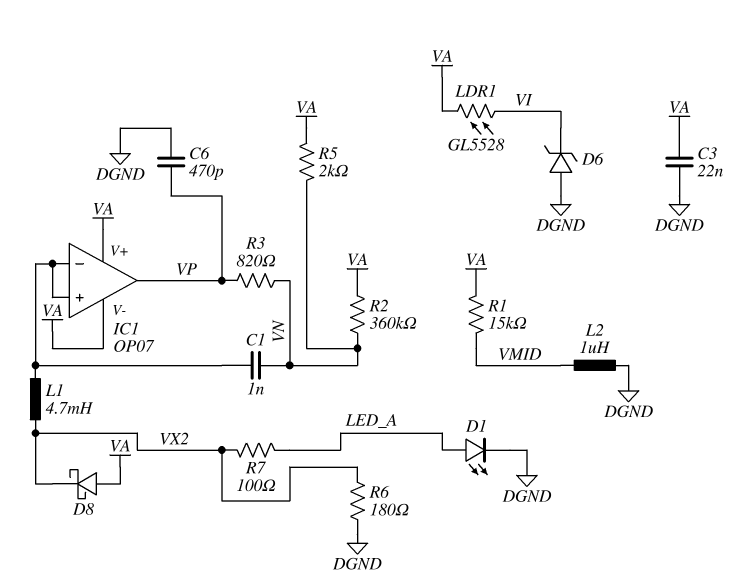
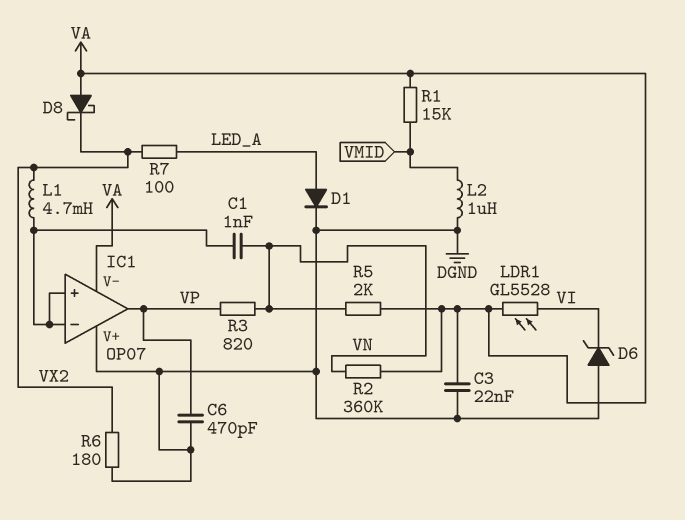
D1: LED (A LED_A, K DGND) -> diode (A LED_A, K DGND)
IC1 pin V+: VA -> DGND

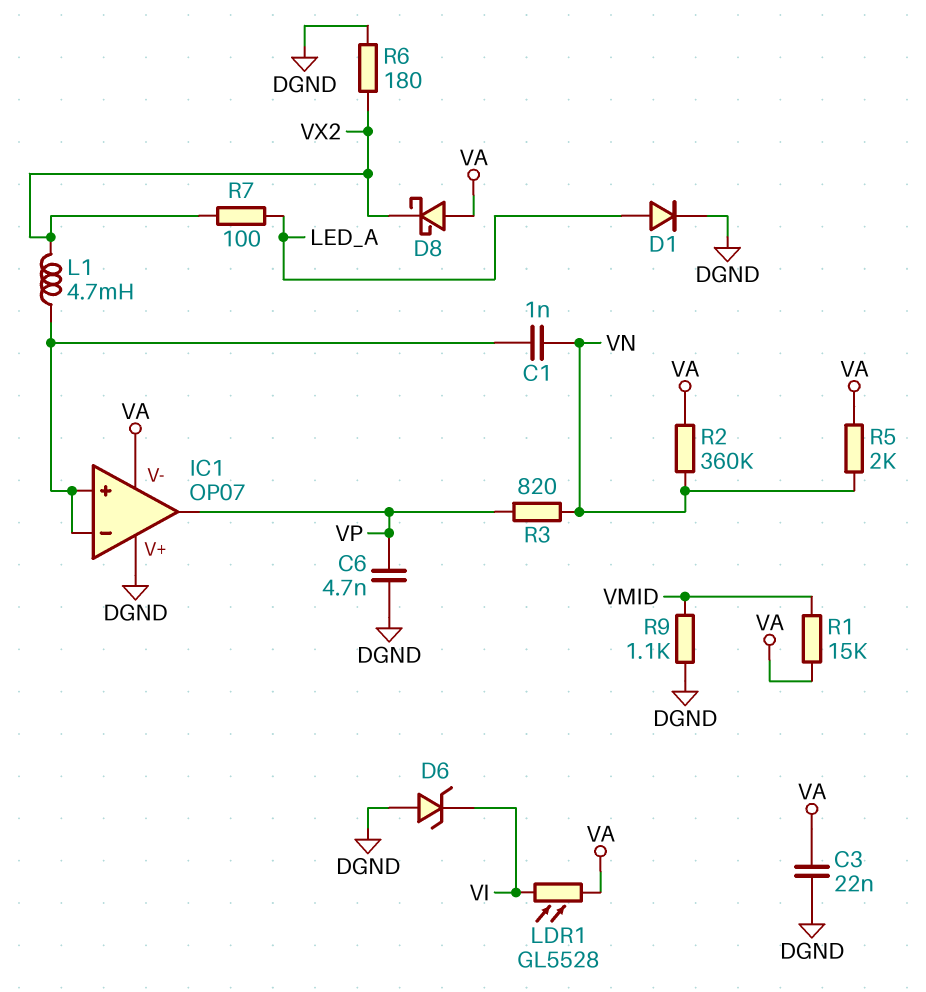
C6: 470pF (DGND, VP) -> 4.7nF (DGND, VP)
L2: 1uH (DGND, VMID) -> none
R9: none -> 1.1k (DGND, VMID)

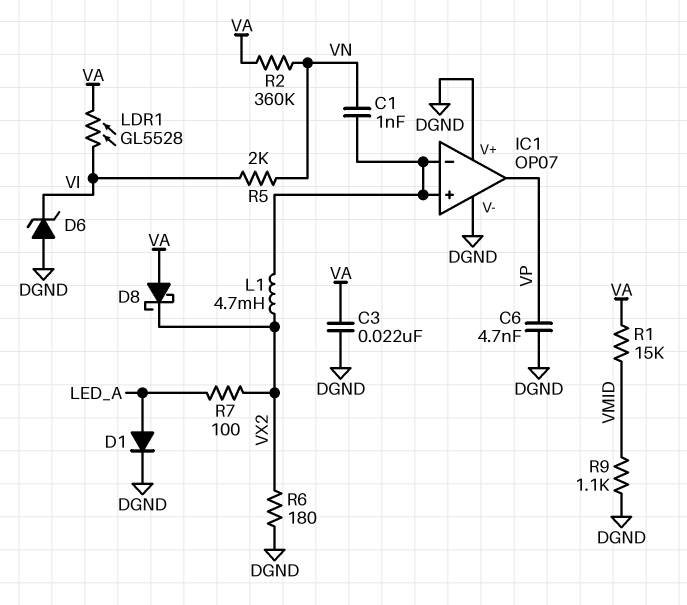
IC1 pin V-: VA -> DGND
R3: 820 (VN, VP) -> none
R5: 2k (VA, VN) -> 2k (VI, VN)

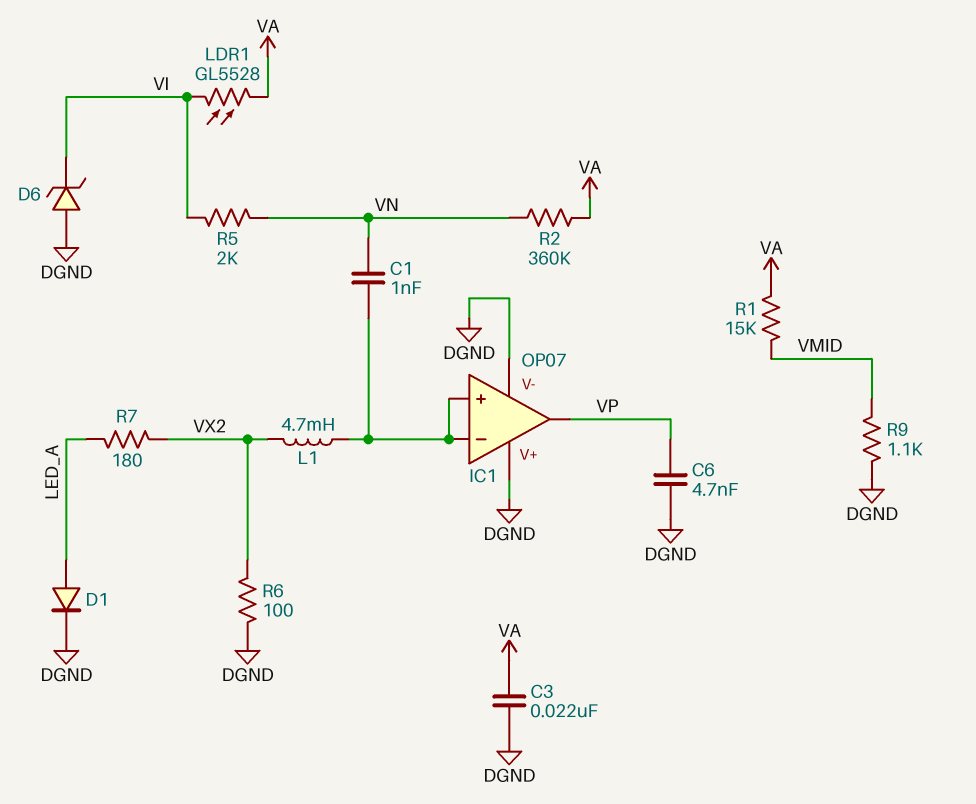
D8: schottky (A VA, K VX2) -> none
R6: 180 (DGND, VX2) -> 100 (DGND, VX2)
R7: 100 (LED_A, VX2) -> 180 (LED_A, VX2)

